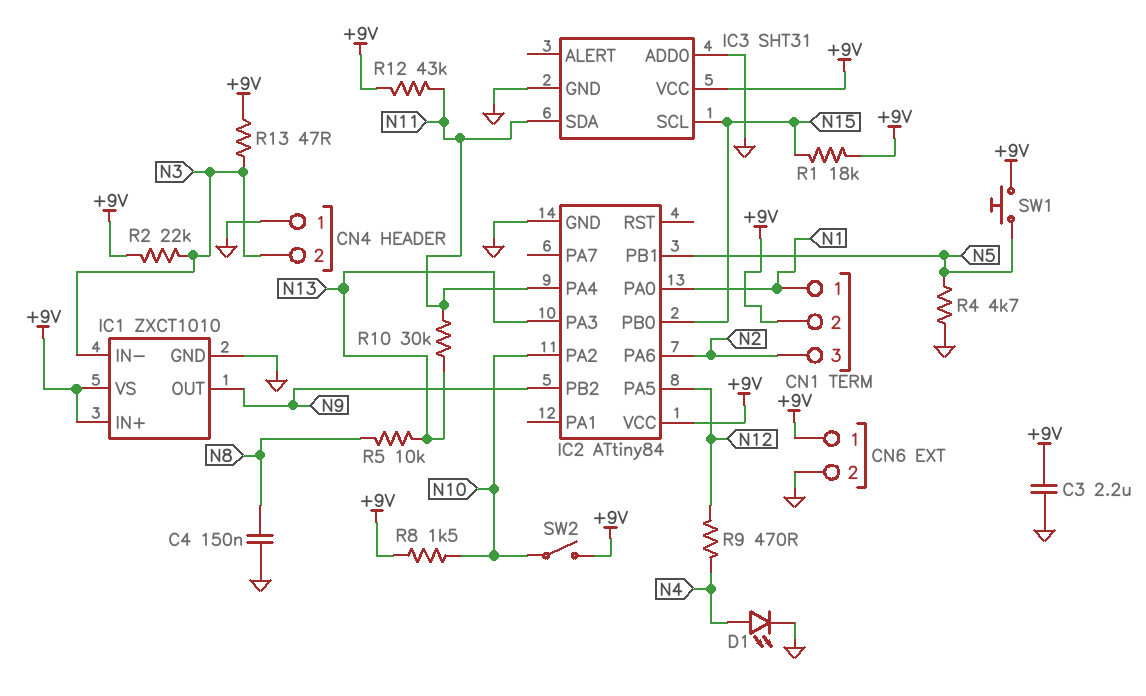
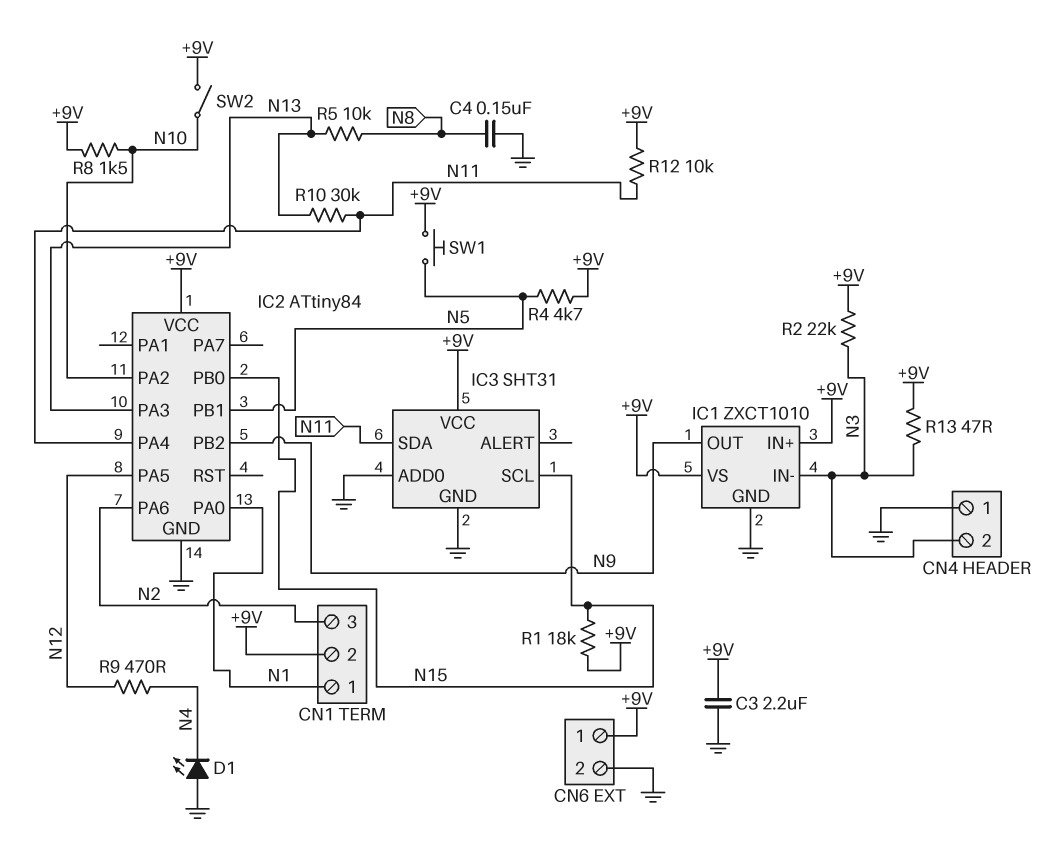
D1: LED (A N4, K GND) -> LED (A GND, K N4)
R4: 4.7k (GND, N5) -> 4.7k (+9V, N5)
R12: 43k (+9V, N11) -> 10k (+9V, N11)

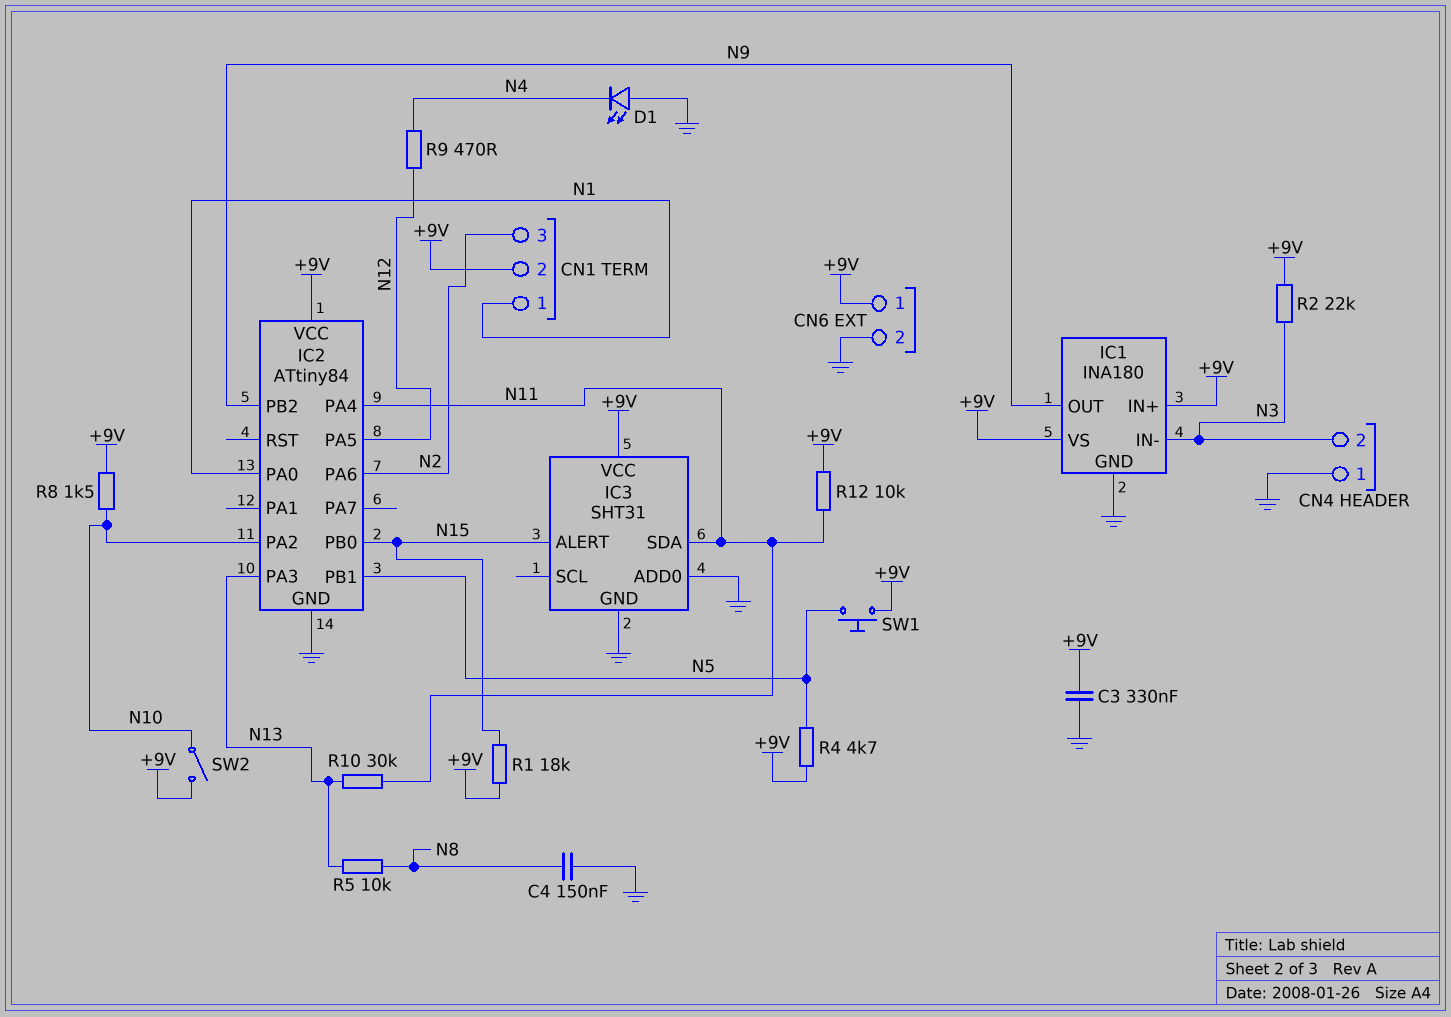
C3: 2.2uF (+9V, GND) -> 330nF (+9V, GND)
IC1: ZXCT1010 -> INA180
IC3 pin ALERT: none -> N15
IC3 pin SCL: N15 -> none
R13: 47 (+9V, N3) -> none

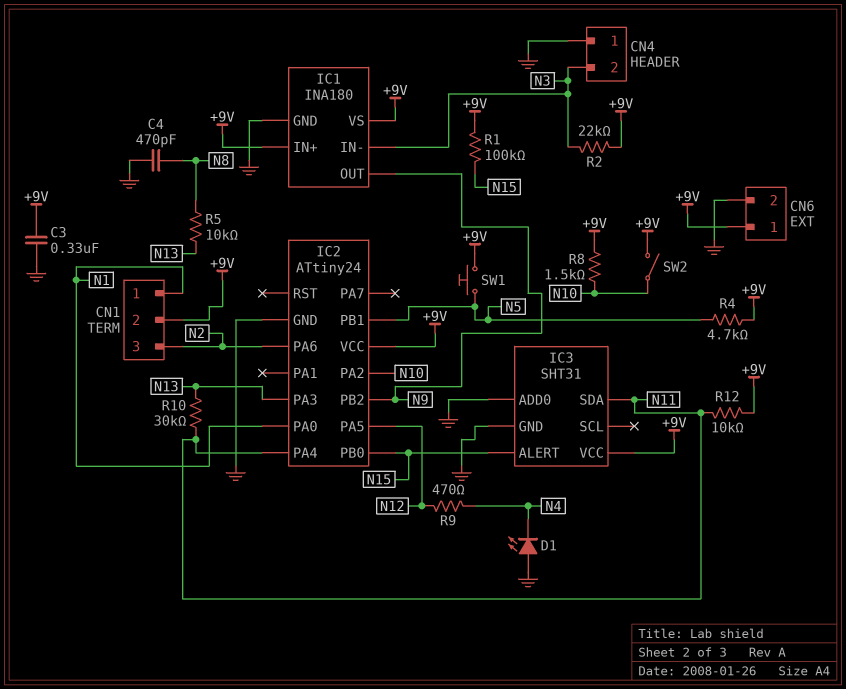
C4: 150nF (GND, N8) -> 470pF (GND, N8)
IC2: ATtiny84 -> ATtiny24
R1: 18k (+9V, N15) -> 100k (+9V, N15)

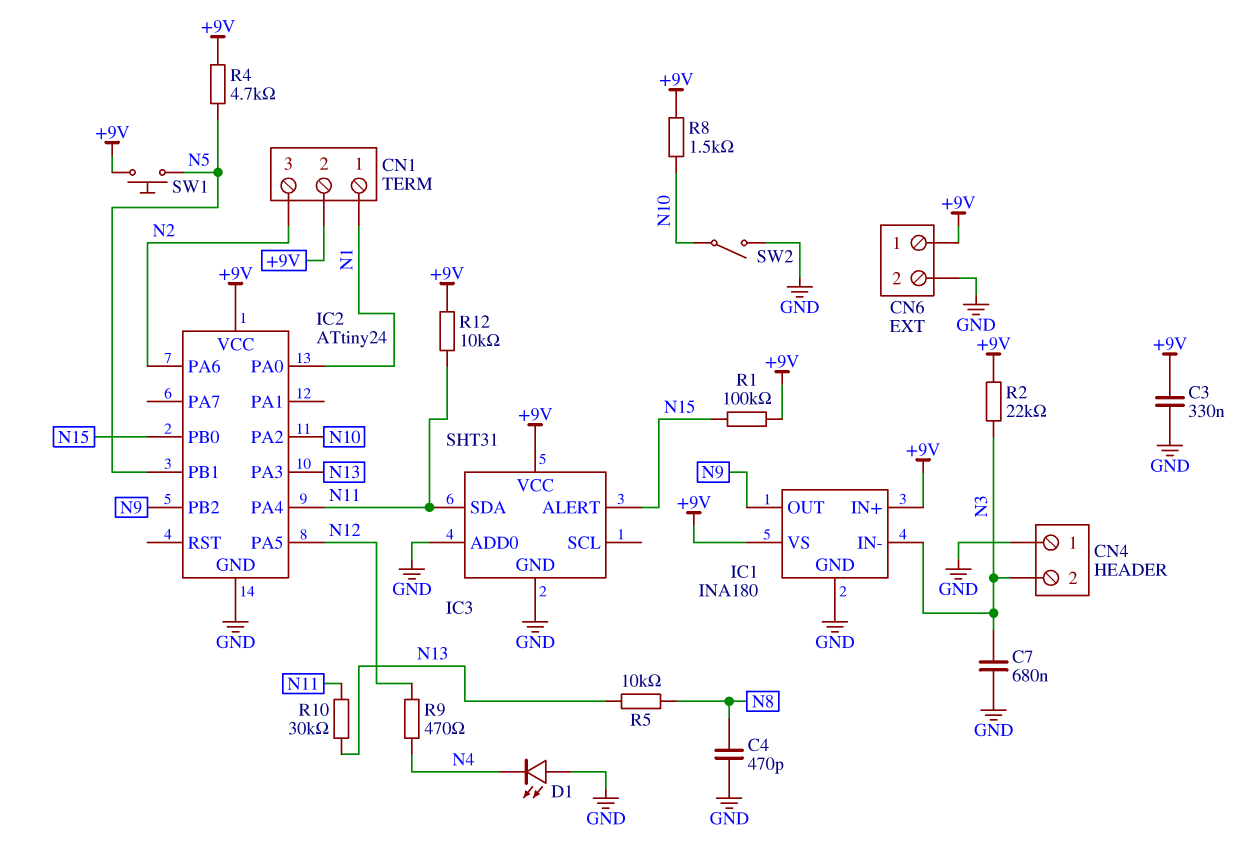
C7: none -> 680nF (GND, N3)
SW2: switch (+9V, N10) -> switch (GND, N10)

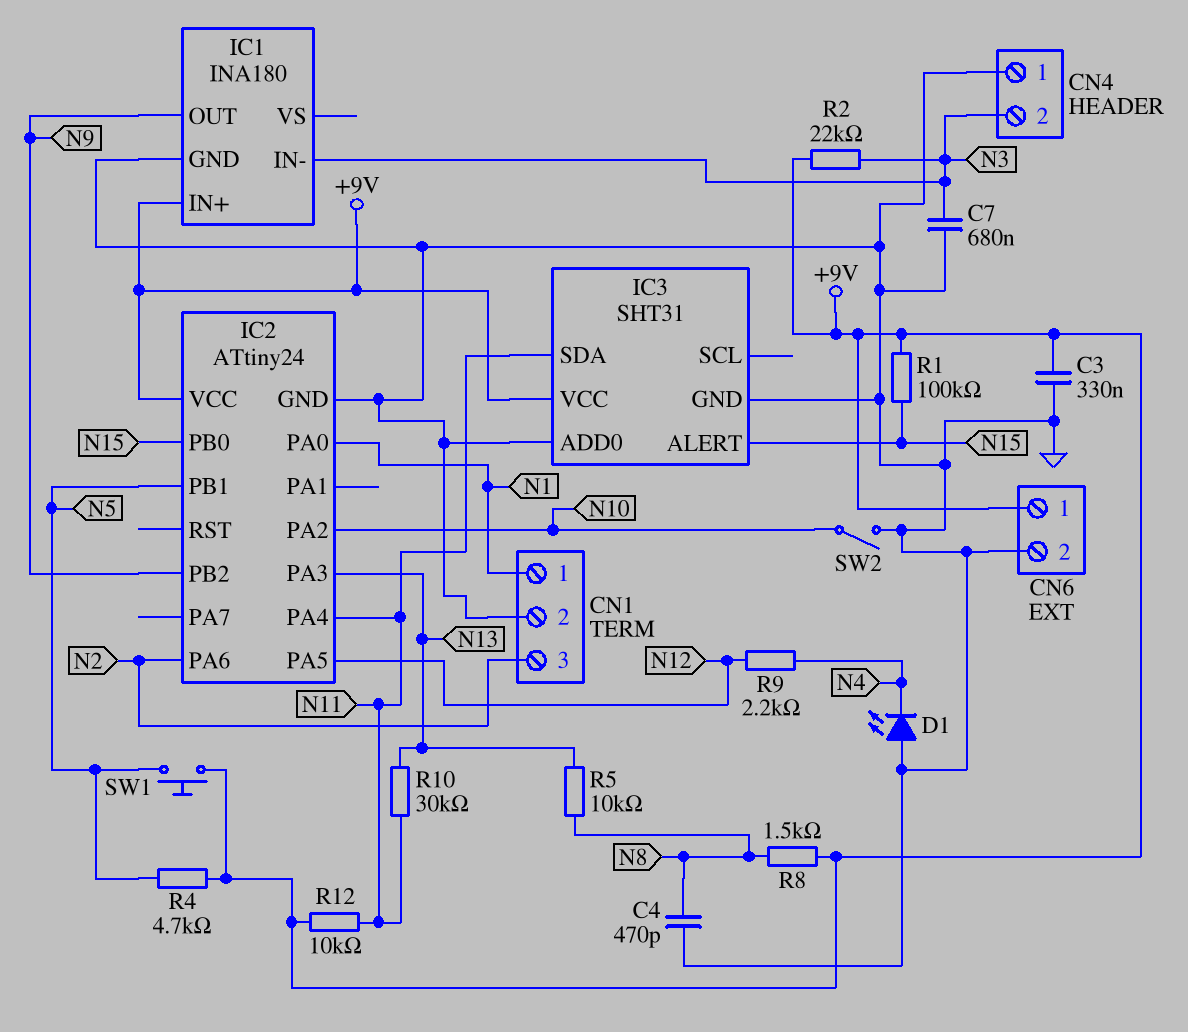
CN1 pin 2: +9V -> GND
IC1 pin VS: +9V -> none
R8: 1.5k (+9V, N10) -> 1.5k (+9V, N8)
R9: 470 (N4, N12) -> 2.2k (N4, N12)

